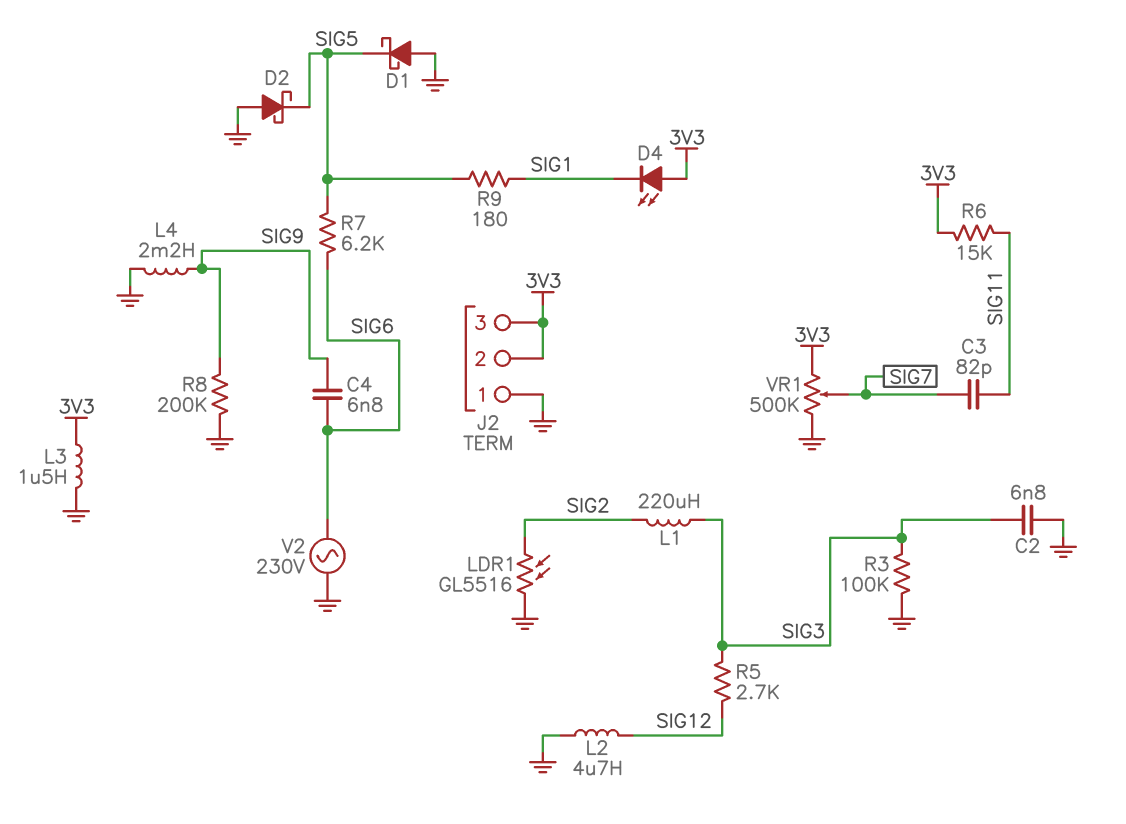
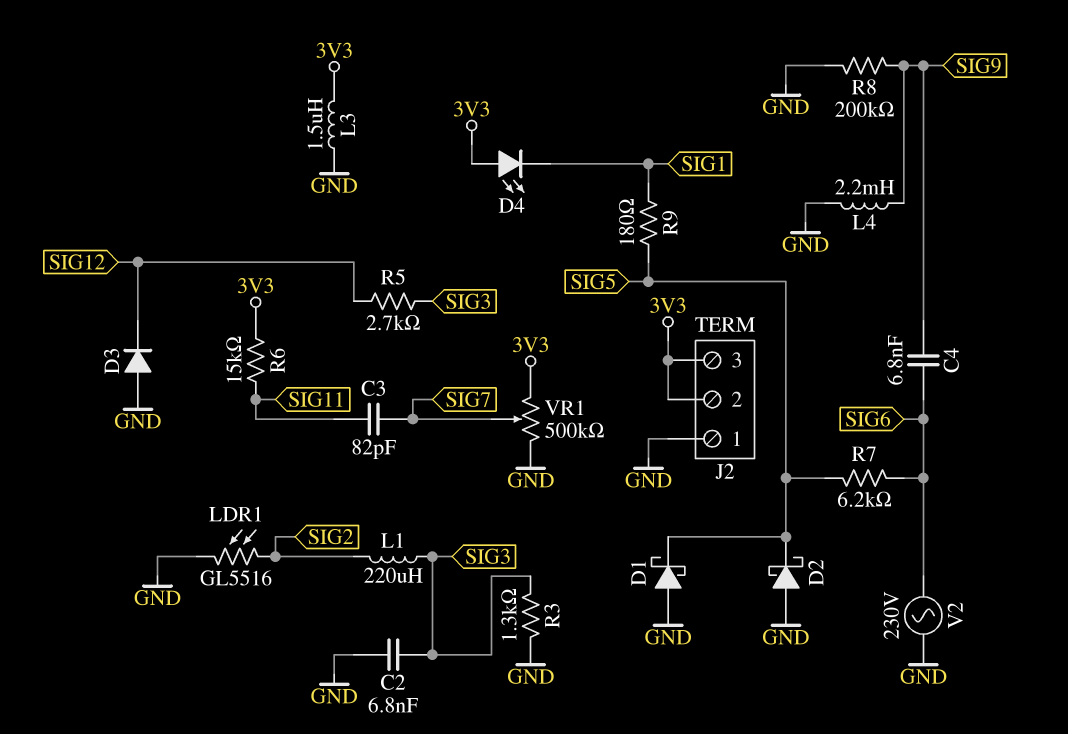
D3: none -> diode (A GND, K SIG12)
L2: 4.7uH (GND, SIG12) -> none
R3: 100k (GND, SIG3) -> 1.3k (GND, SIG3)

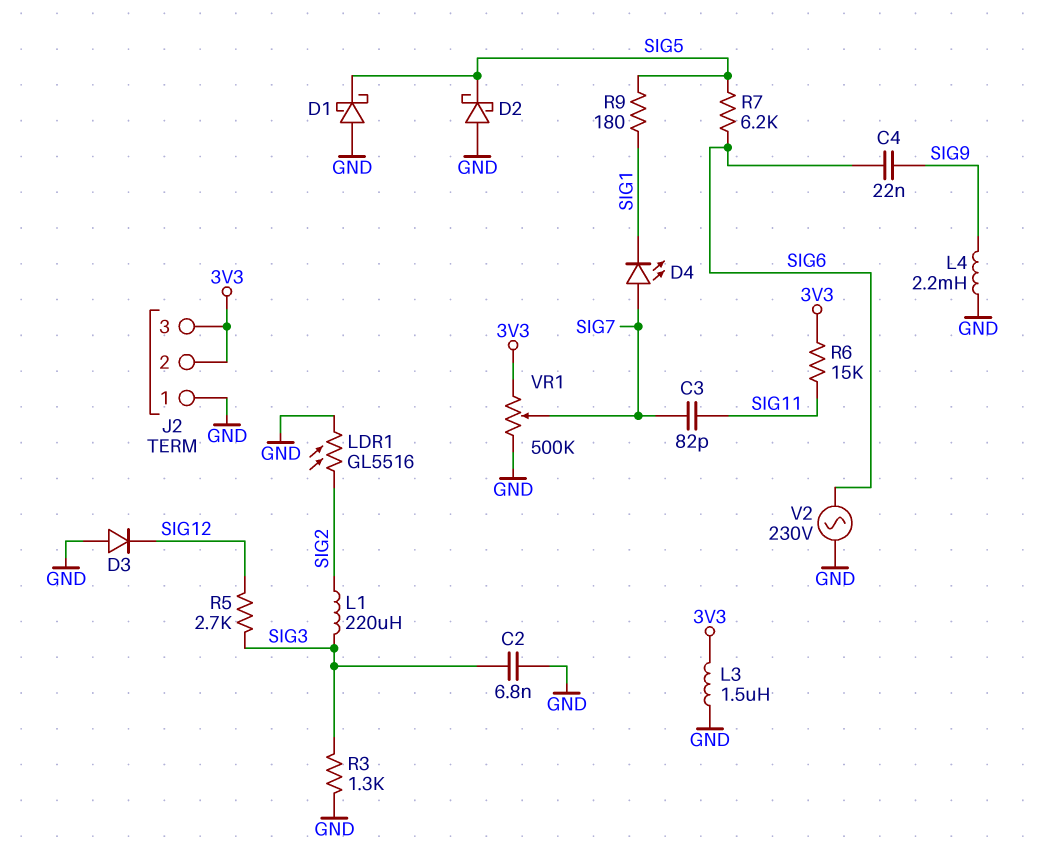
C4: 6.8nF (SIG6, SIG9) -> 22nF (SIG6, SIG9)
D4: LED (A 3V3, K SIG1) -> LED (A SIG7, K SIG1)
R8: 200k (GND, SIG9) -> none

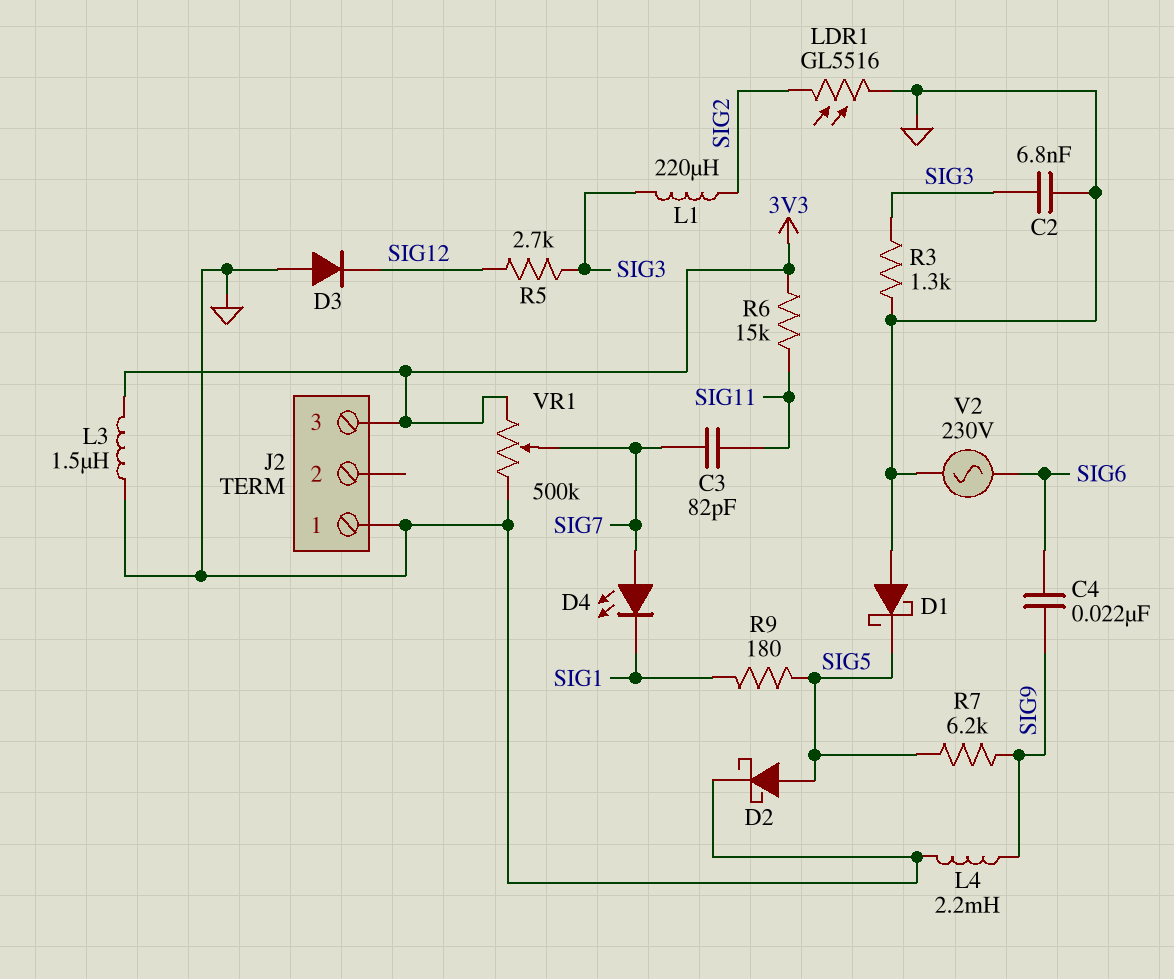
D2: schottky (A GND, K SIG5) -> schottky (A SIG5, K GND)
J2 pin 2: 3V3 -> none
R7: 6.2k (SIG5, SIG6) -> 6.2k (SIG5, SIG9)

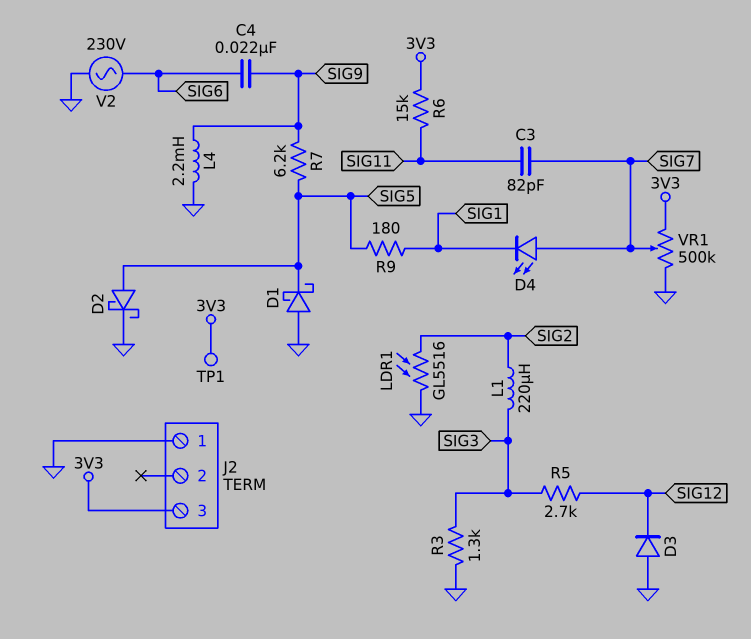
C2: 6.8nF (GND, SIG3) -> none
L3: 1.5uH (3V3, GND) -> none
TP1: none -> test point (3V3)

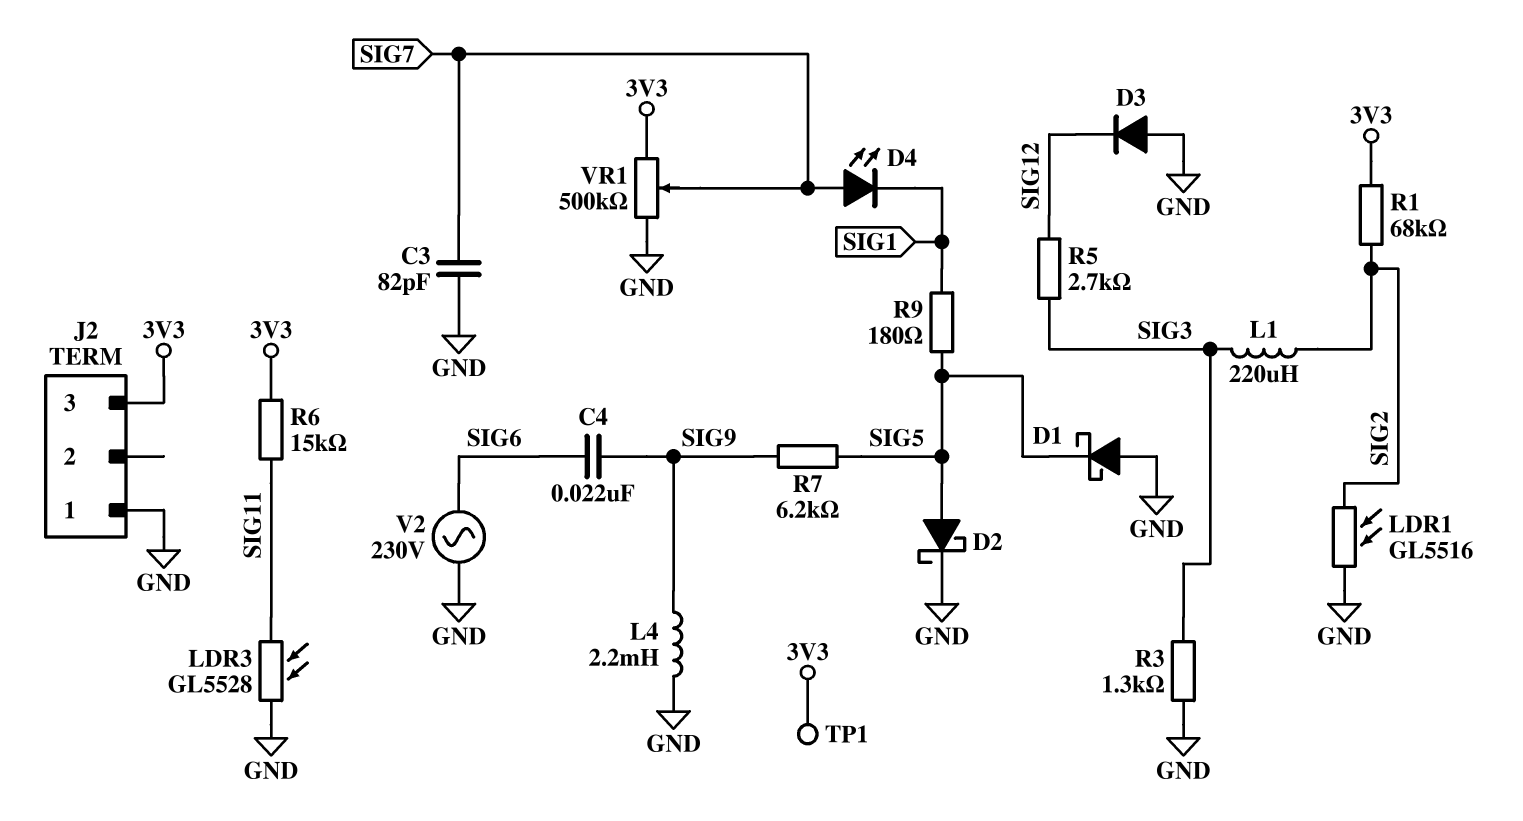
C3: 82pF (SIG7, SIG11) -> 82pF (GND, SIG7)
LDR3: none -> GL5528 (GND, SIG11)
R1: none -> 68k (3V3, SIG2)

